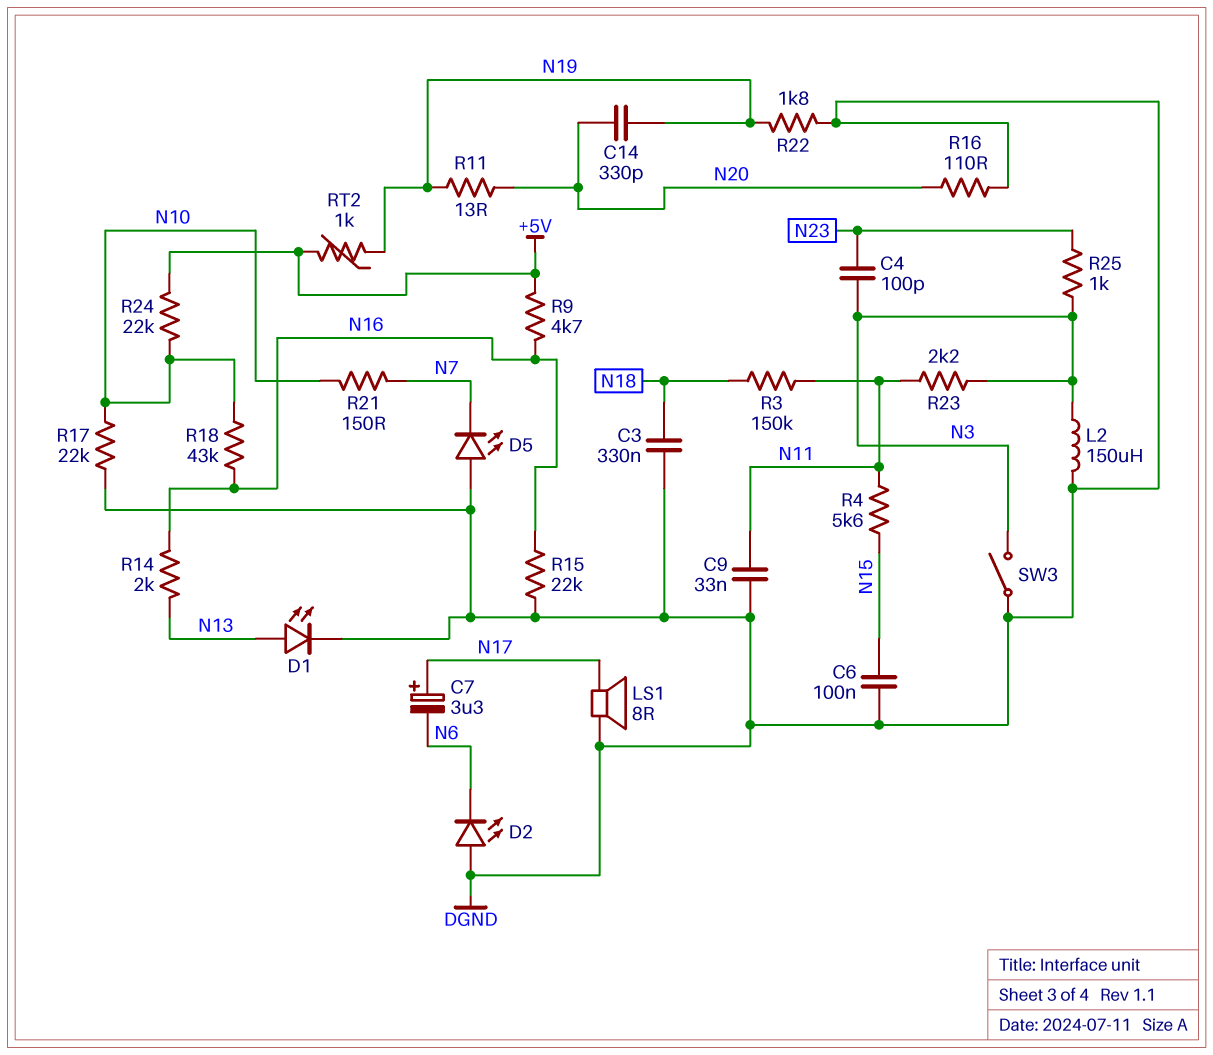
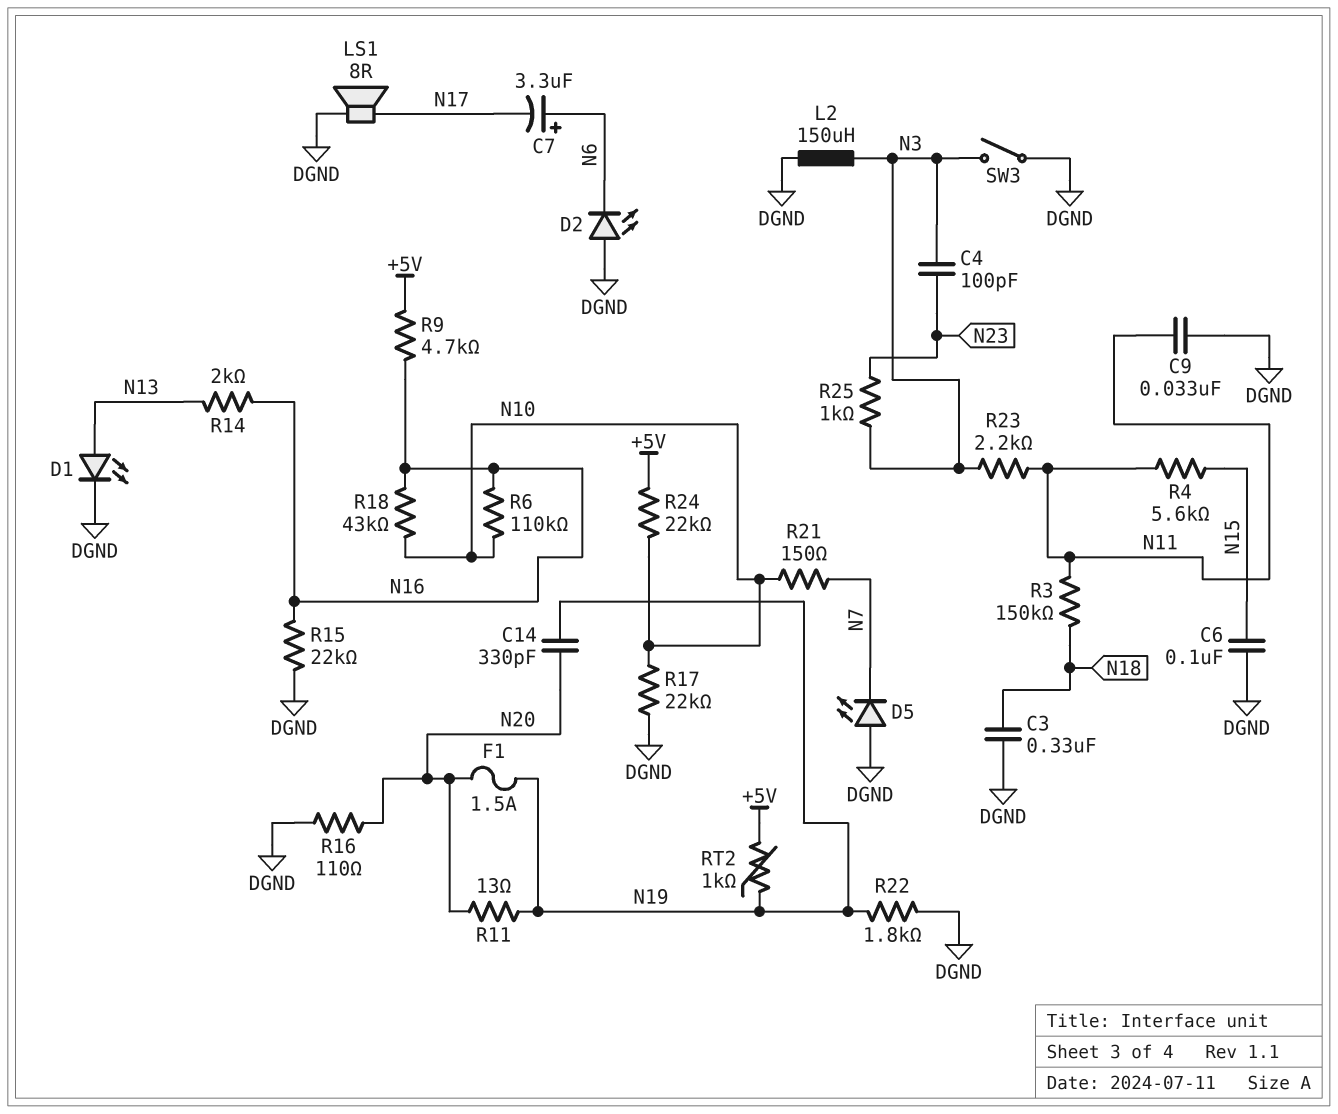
C7: 3.3uF (plus N17, minus N6) -> 3.3uF (plus N6, minus N17)
F1: none -> 1.5A (N19, N20)
R6: none -> 110k (N10, N16)

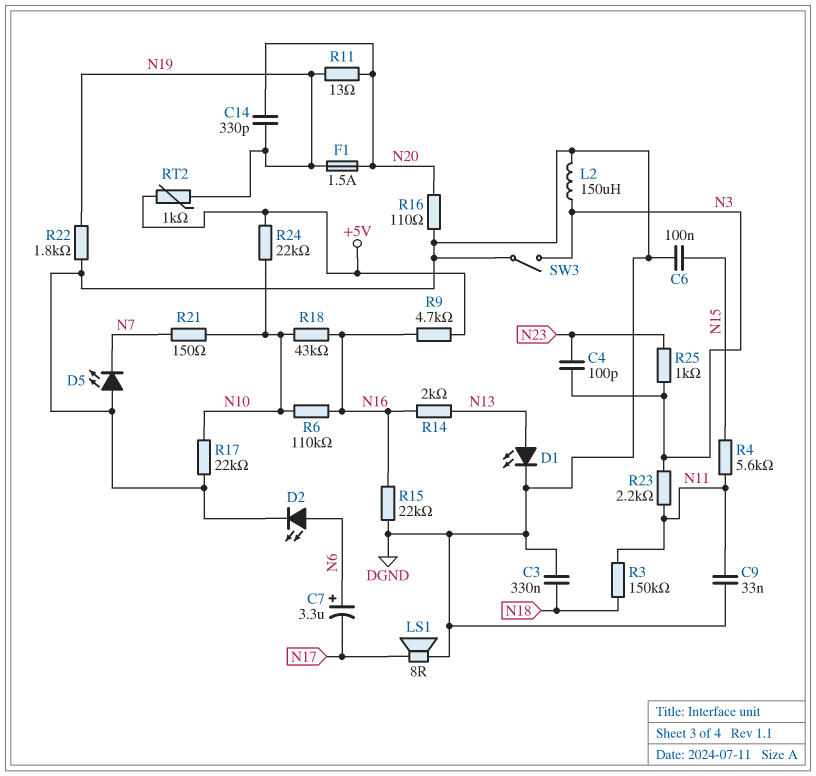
D2: LED (A DGND, K N6) -> LED (A N6, K DGND)

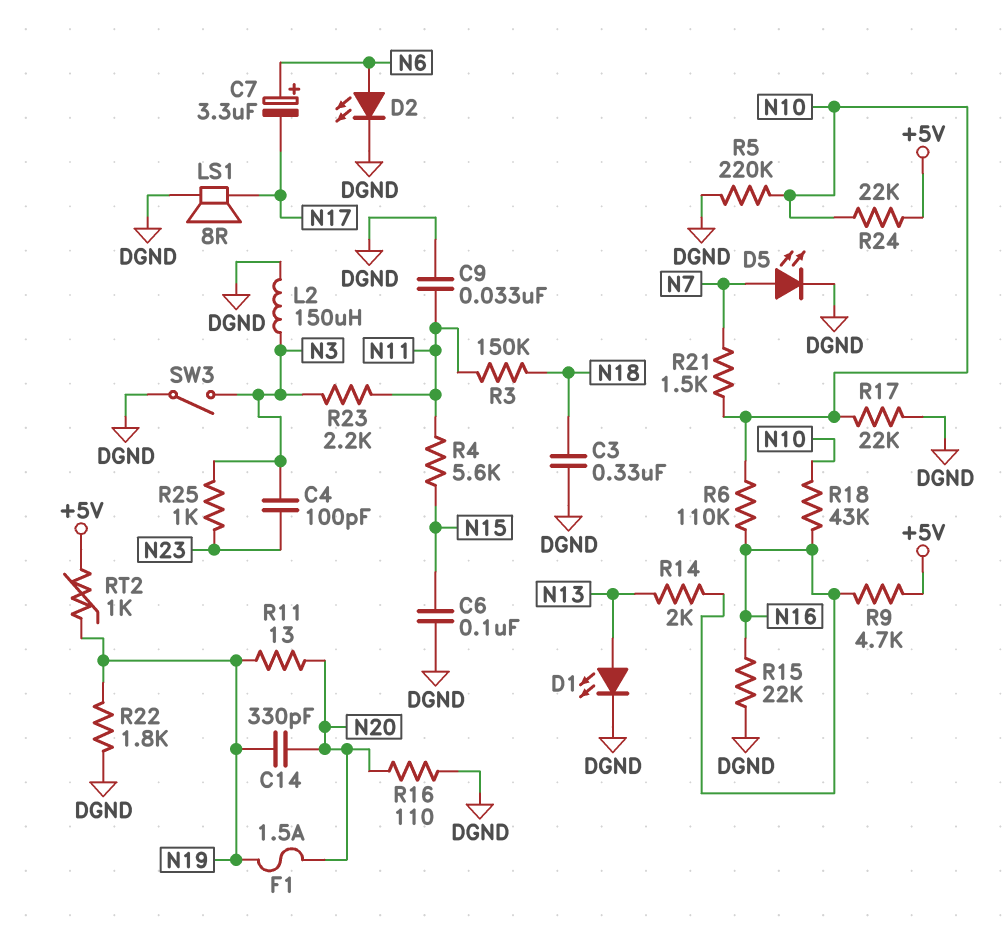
D5: LED (A DGND, K N7) -> LED (A N7, K DGND)
R5: none -> 220k (DGND, N10)
R21: 150 (N7, N10) -> 1.5k (N7, N10)

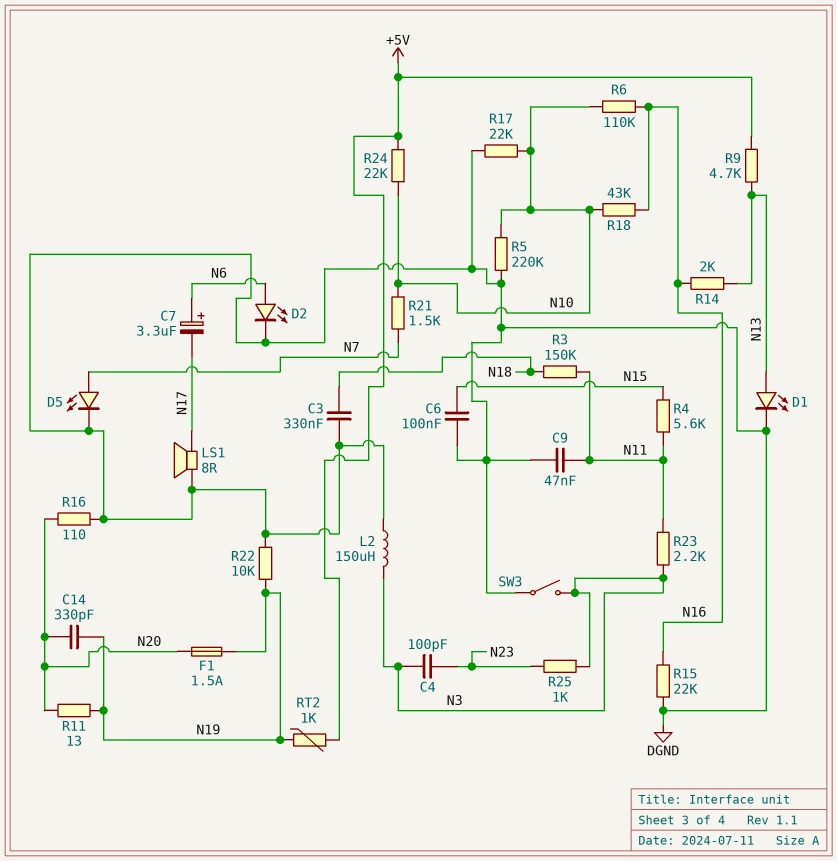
C9: 33nF (DGND, N11) -> 47nF (DGND, N11)
R9: 4.7k (+5V, N16) -> 4.7k (+5V, N13)
R22: 1.8k (DGND, N19) -> 10k (DGND, N19)

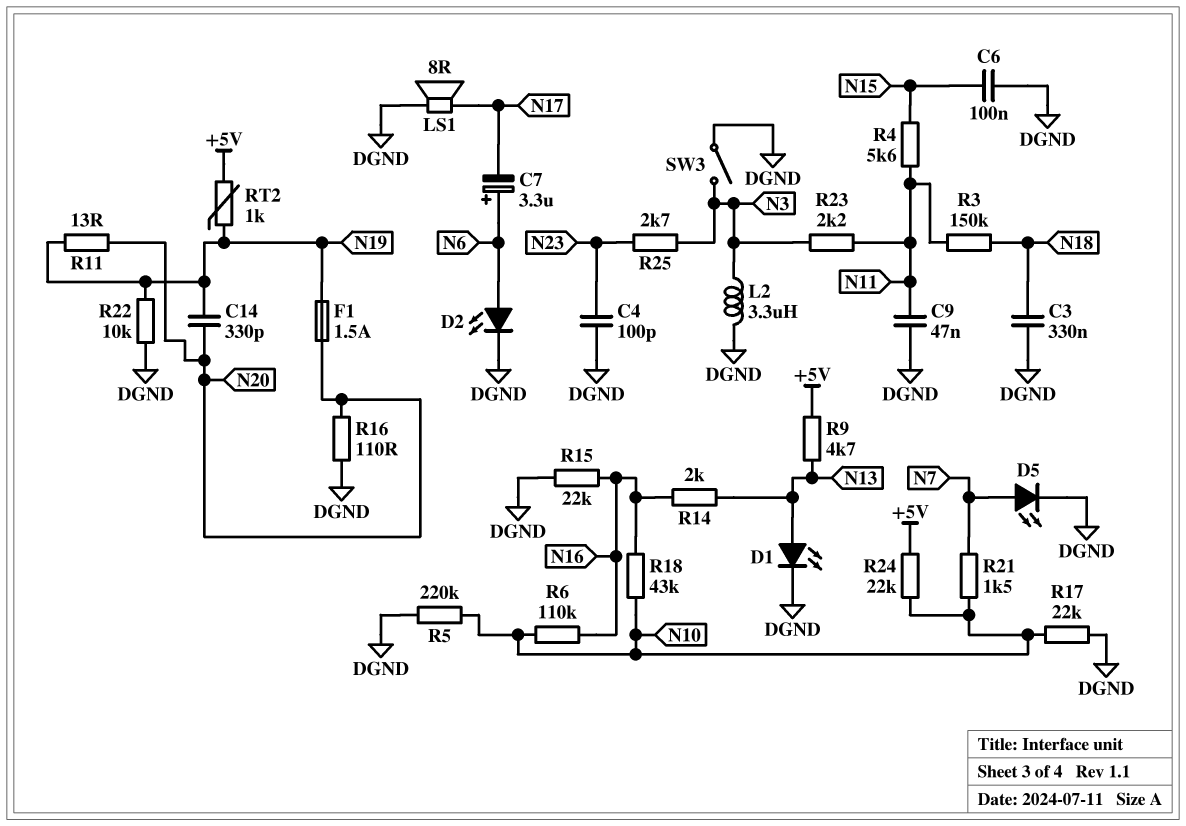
C4: 100pF (N3, N23) -> 100pF (DGND, N23)
L2: 150uH (DGND, N3) -> 3.3uH (DGND, N3)
R25: 1k (N3, N23) -> 2.7k (N3, N23)

